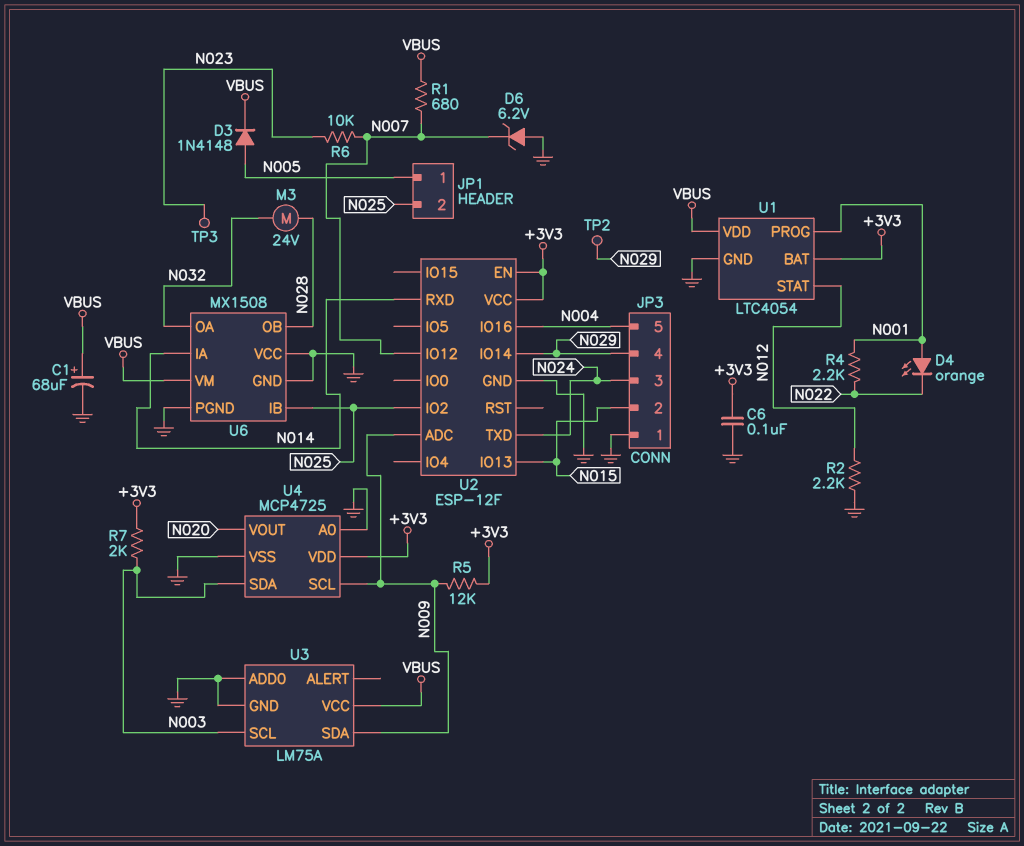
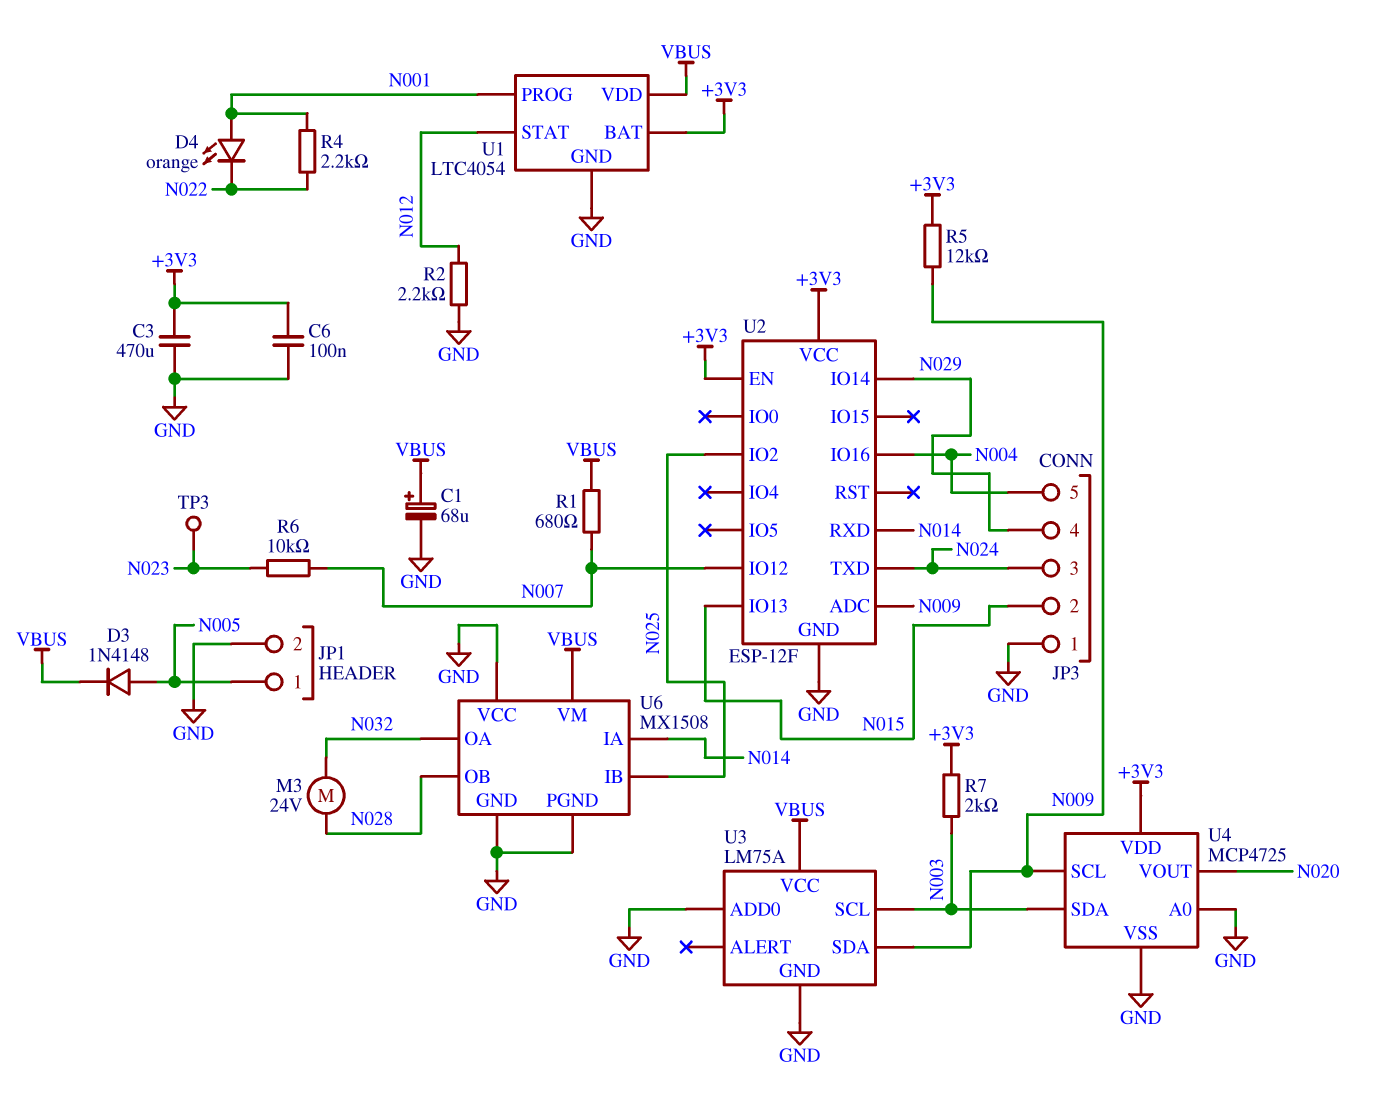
C3: none -> 470uF (+3V3, GND)
D6: zener 6.2V (A GND, K N007) -> none
JP1 pin 2: N025 -> GND
TP2: test point (N029) -> none

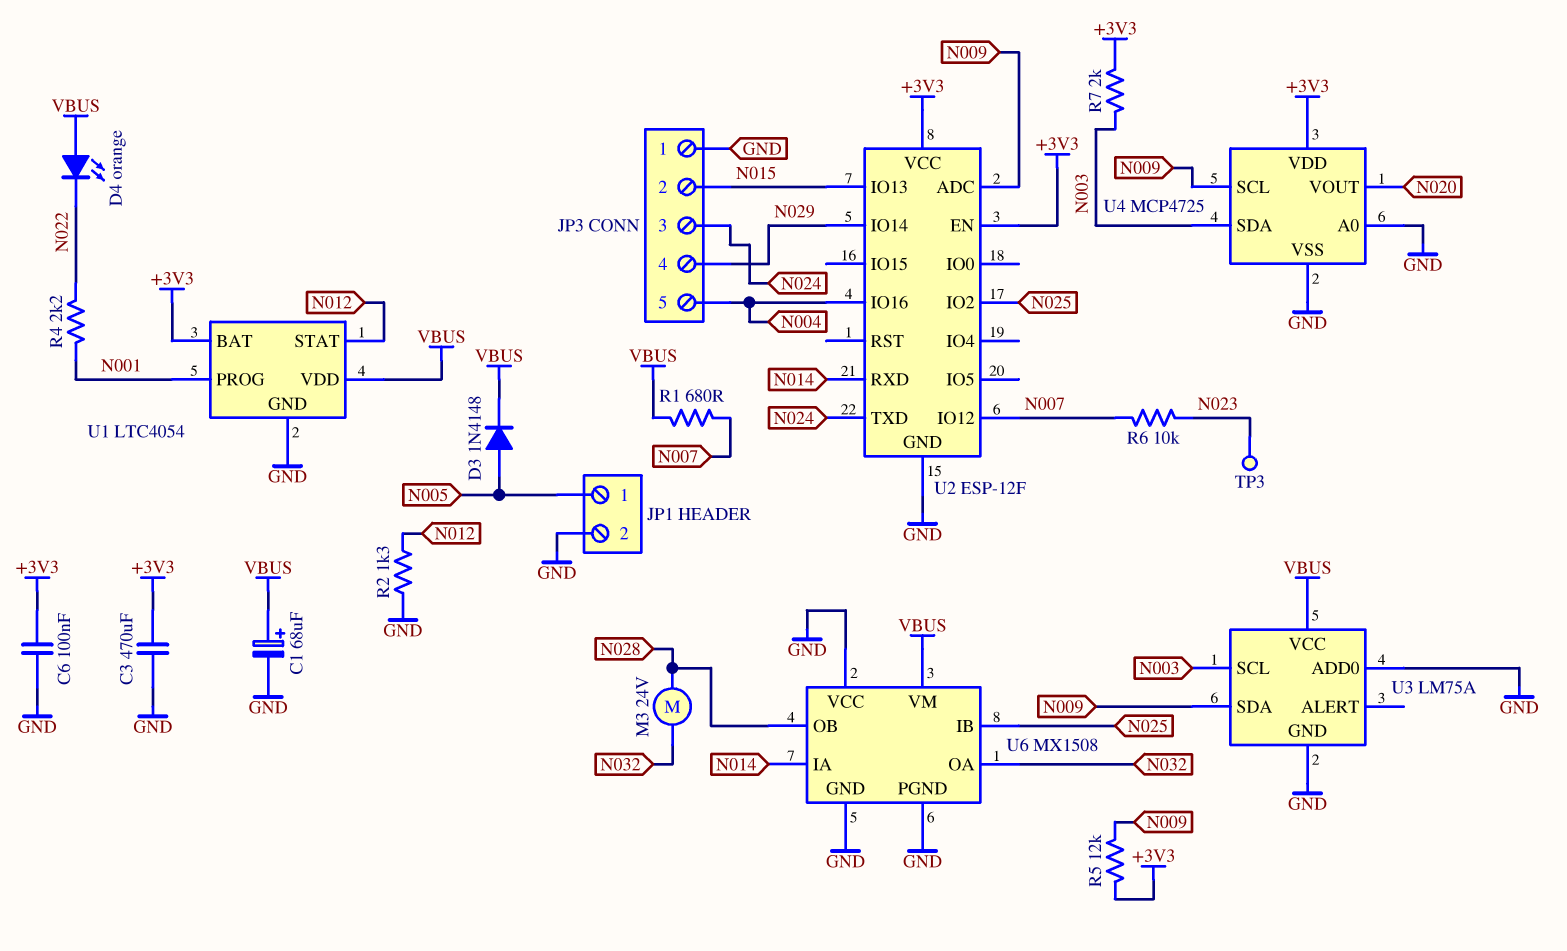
D4: LED orange (A N001, K N022) -> LED orange (A VBUS, K N022)
R2: 2.2k (GND, N012) -> 1.3k (GND, N012)

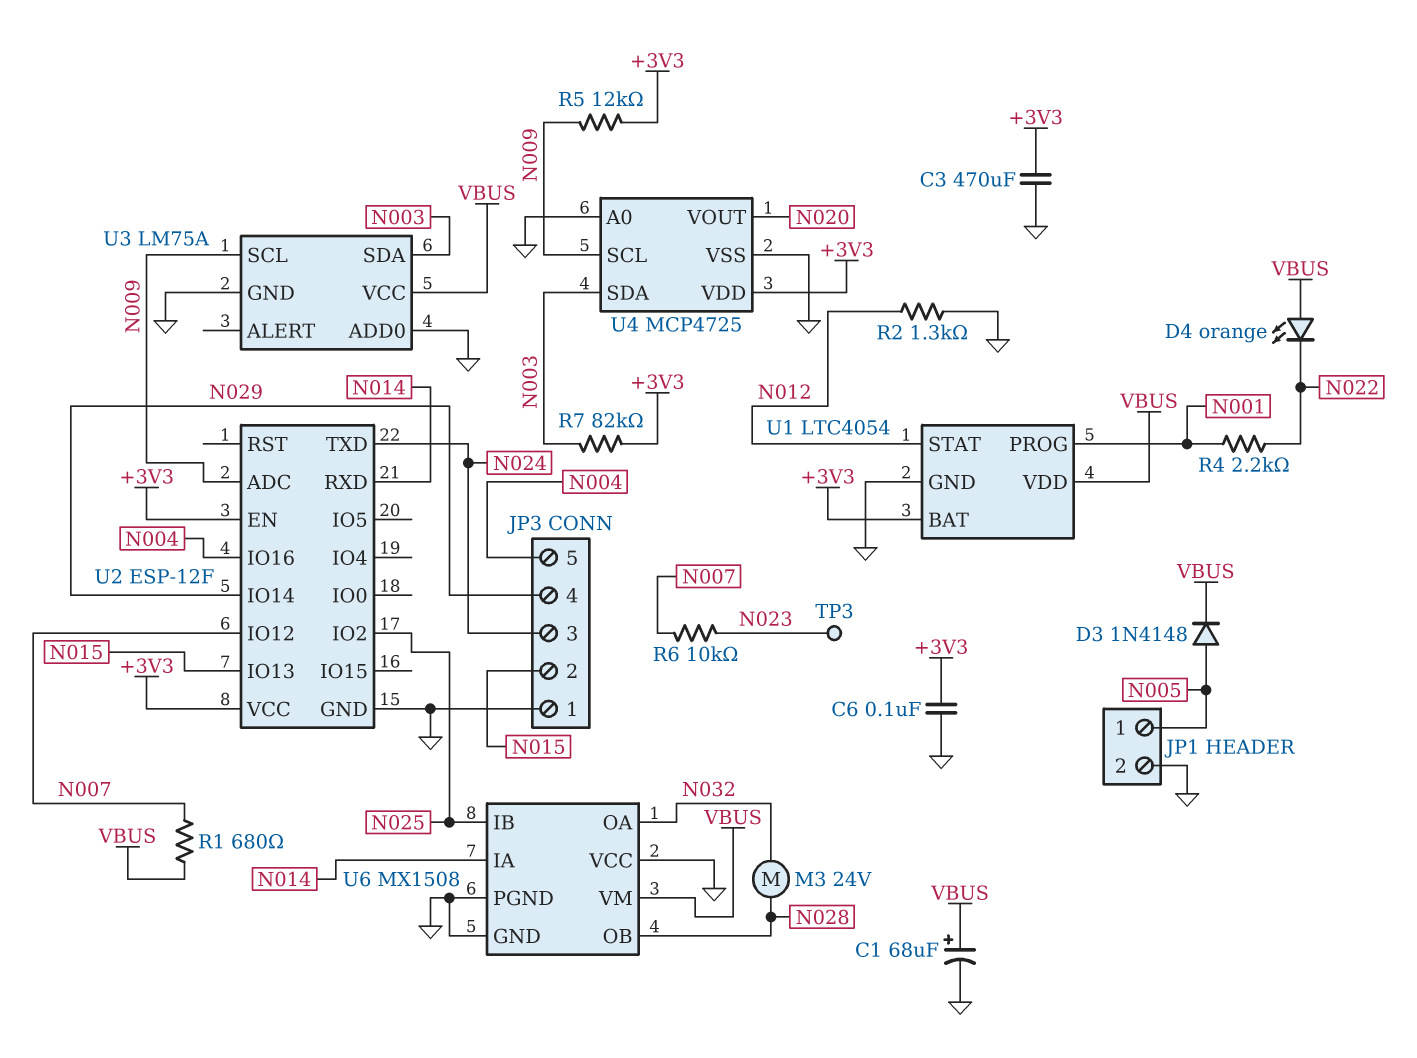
R7: 2k (+3V3, N003) -> 82k (+3V3, N003)
U3 pin SCL: N003 -> N009
U3 pin SDA: N009 -> N003

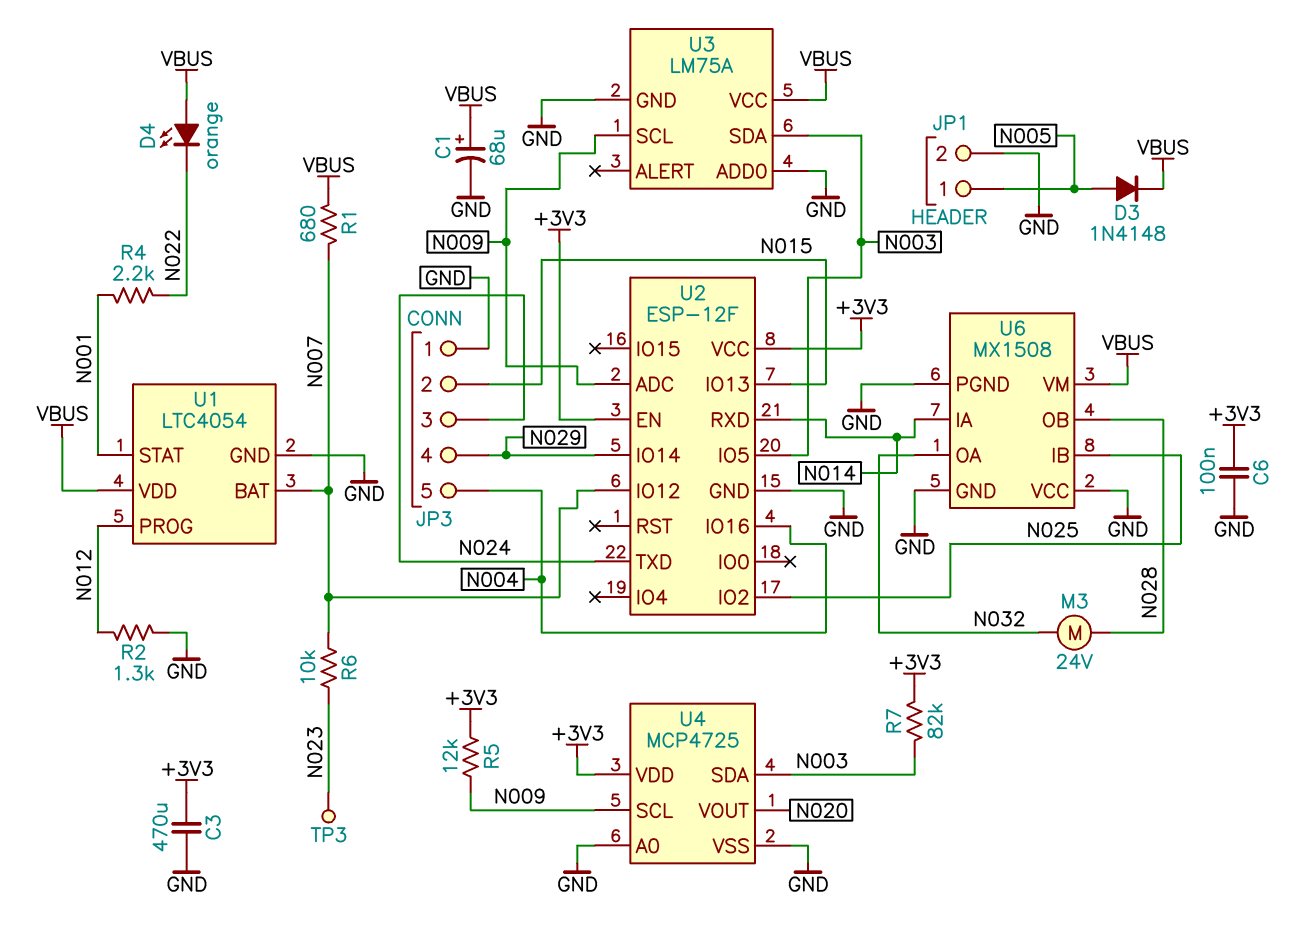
U1 pin BAT: +3V3 -> N007
U1 pin PROG: N001 -> N012
U1 pin STAT: N012 -> N001
U2 pin IO5: none -> N003

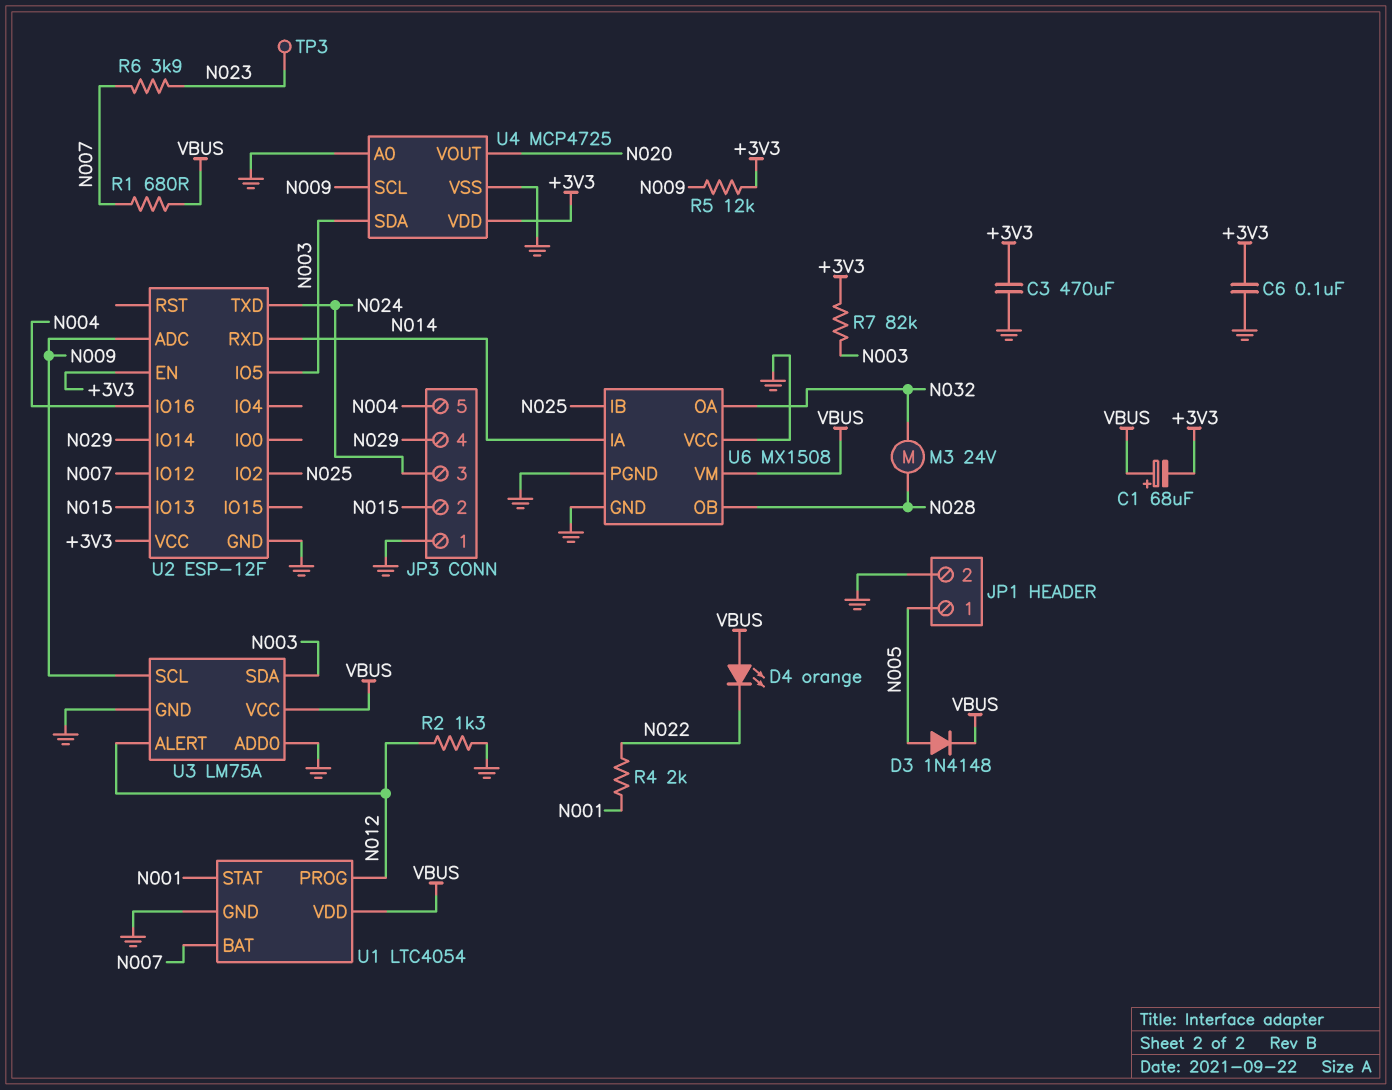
C1: 68uF (plus VBUS, minus GND) -> 68uF (plus VBUS, minus +3V3)
R4: 2.2k (N001, N022) -> 2k (N001, N022)
R6: 10k (N007, N023) -> 3.9k (N007, N023)
U3 pin ALERT: none -> N012

